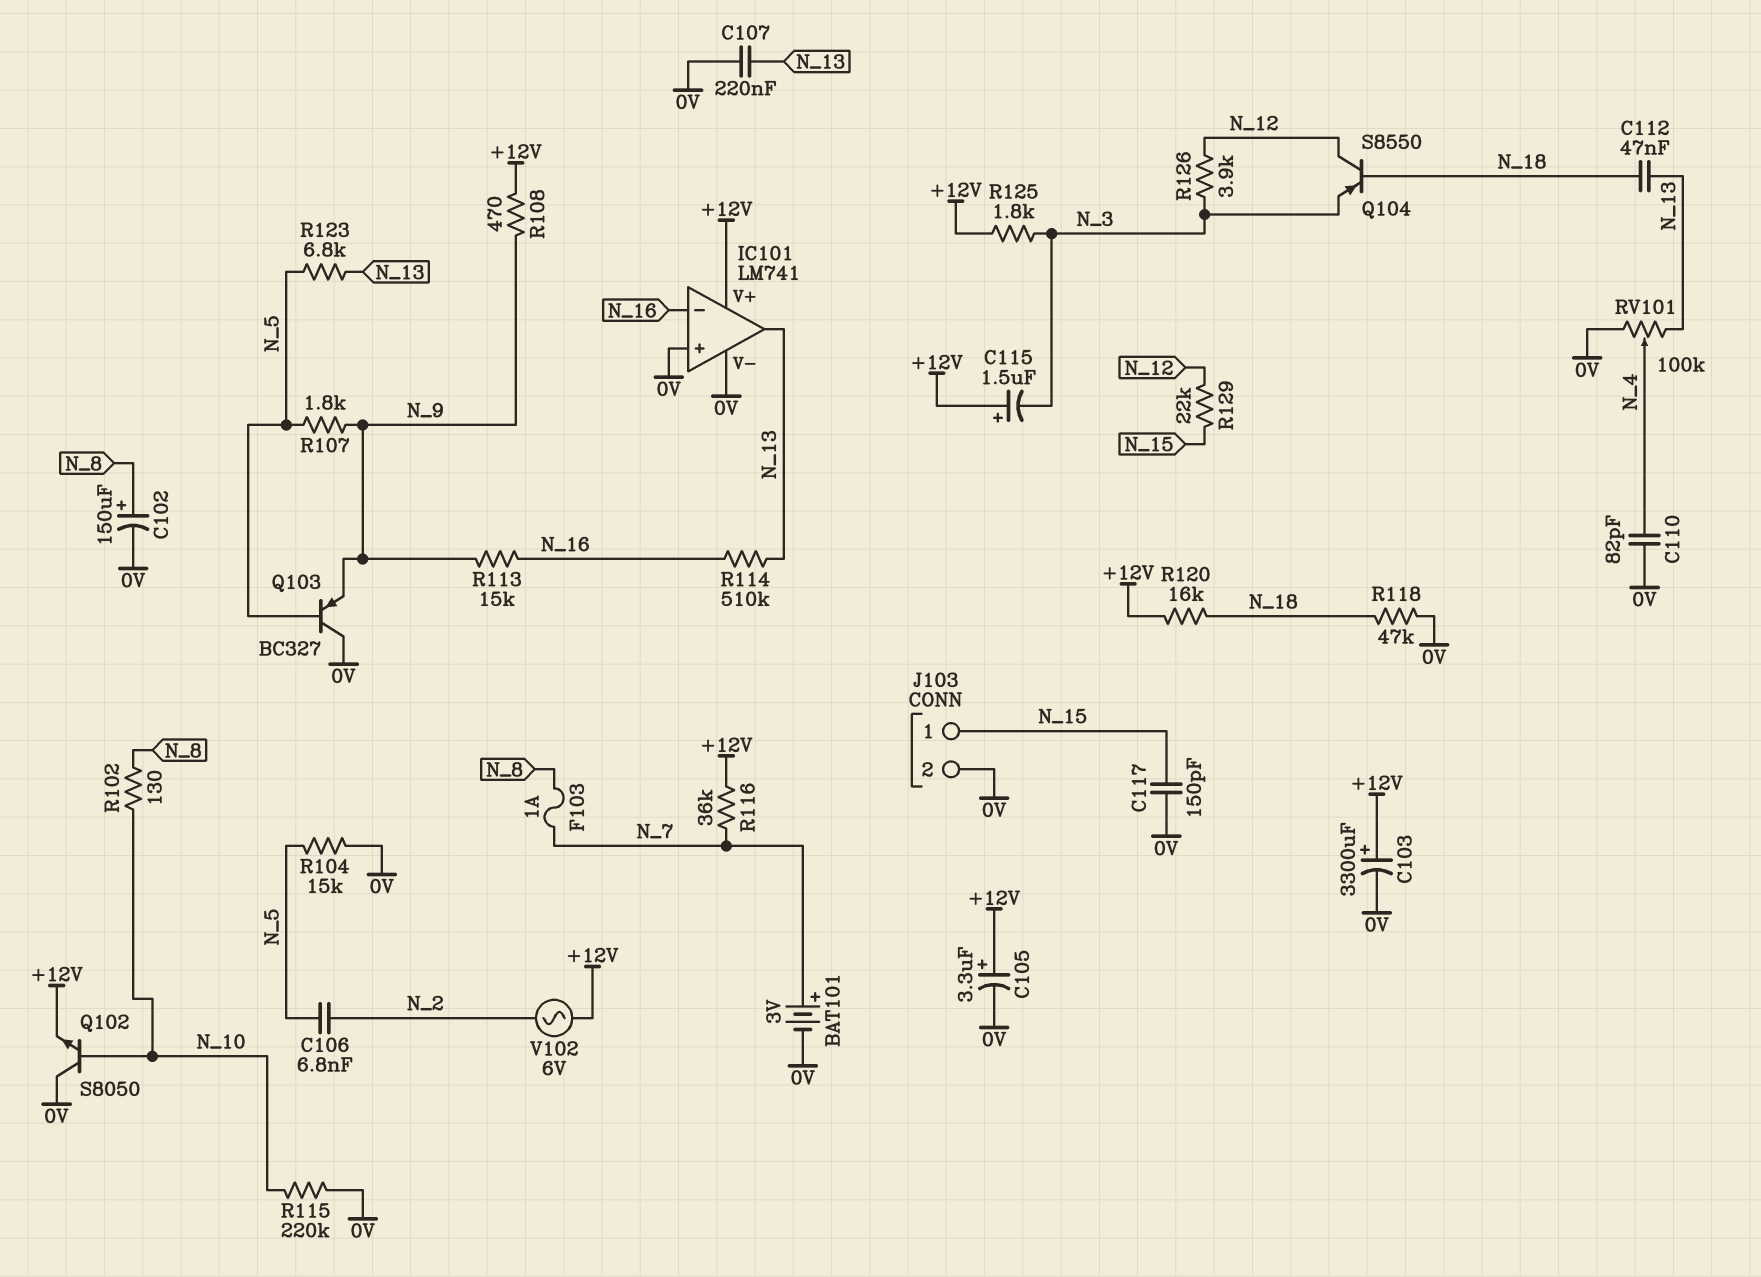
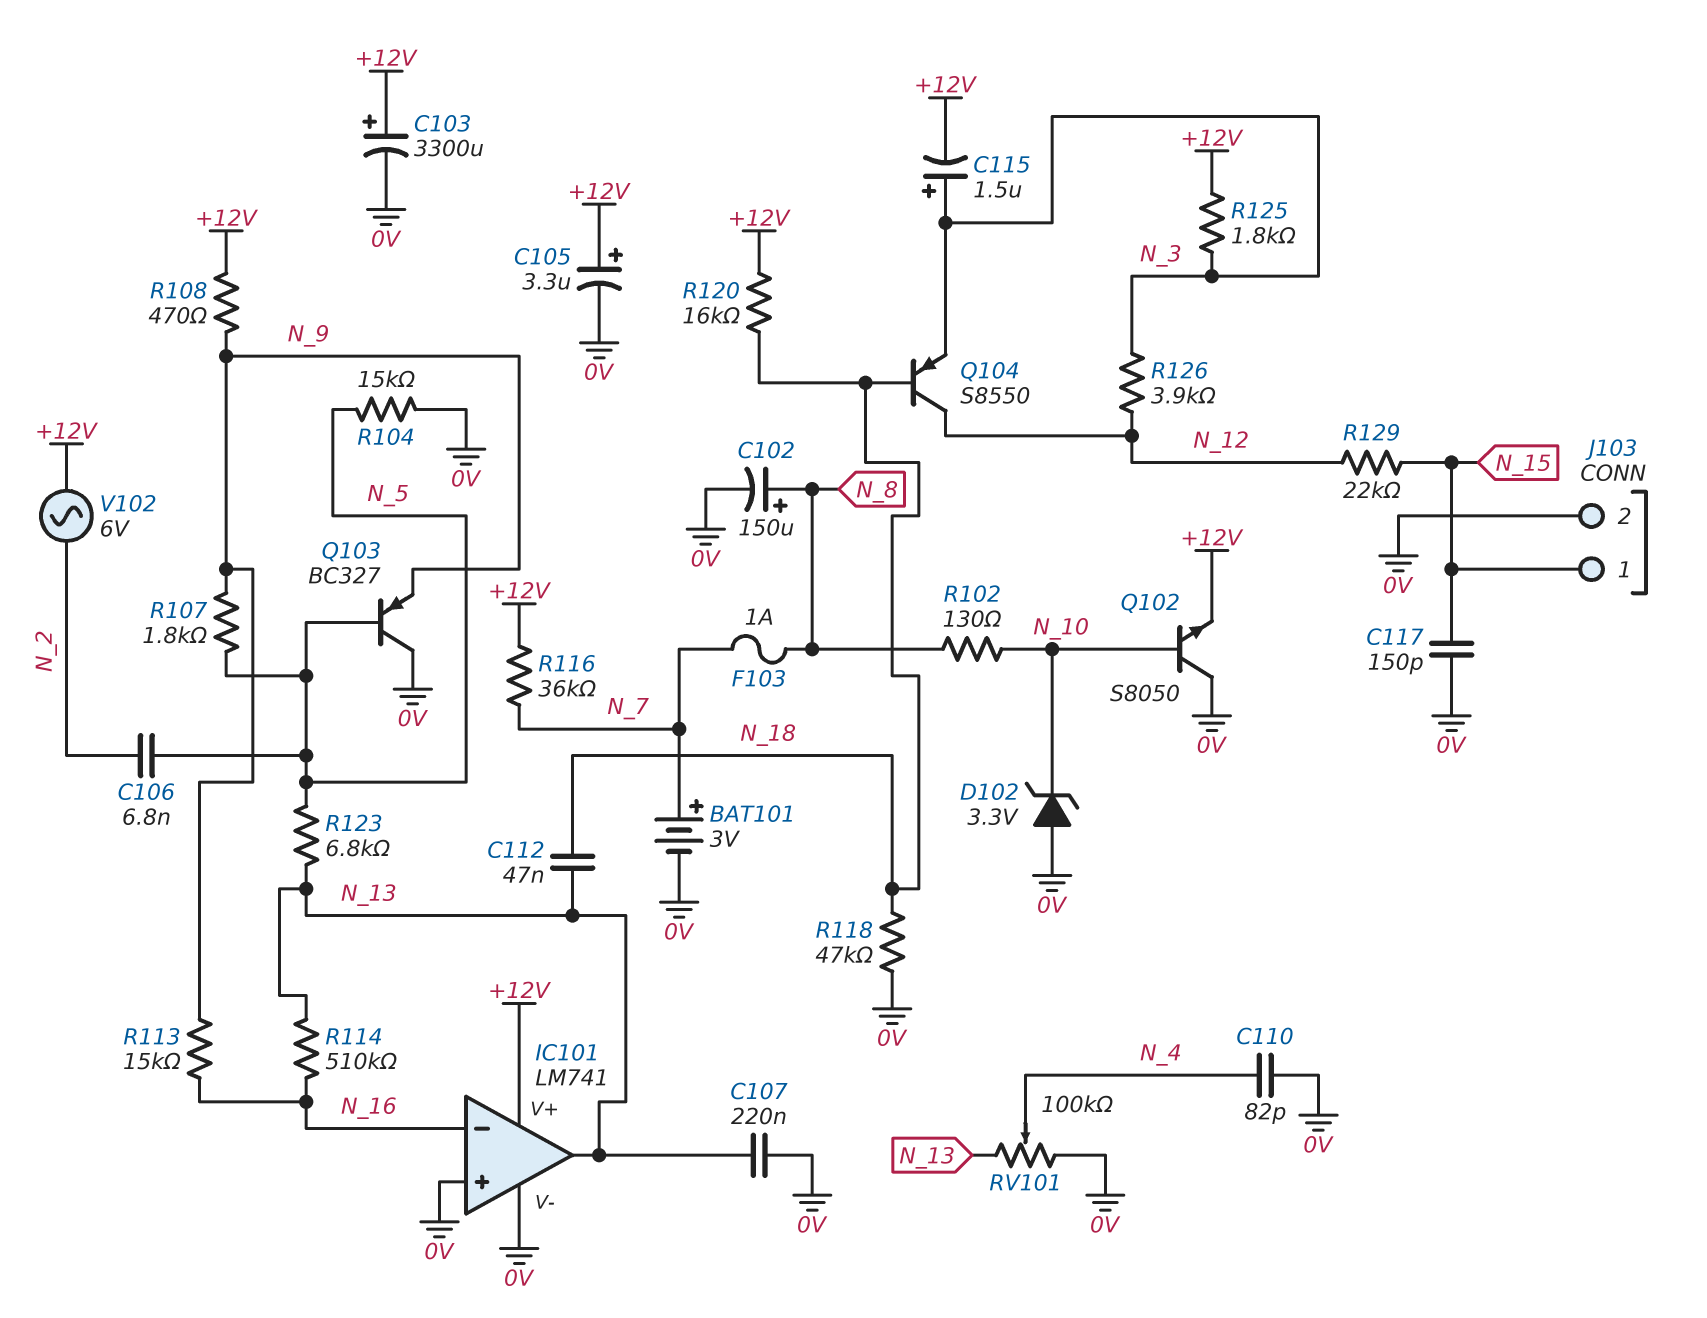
C115: 1.5uF (plus +12V, minus N_3) -> 1.5uF (plus N_3, minus +12V)
D102: none -> zener 3.3V (A 0V, K N_10)
R115: 220k (0V, N_10) -> none

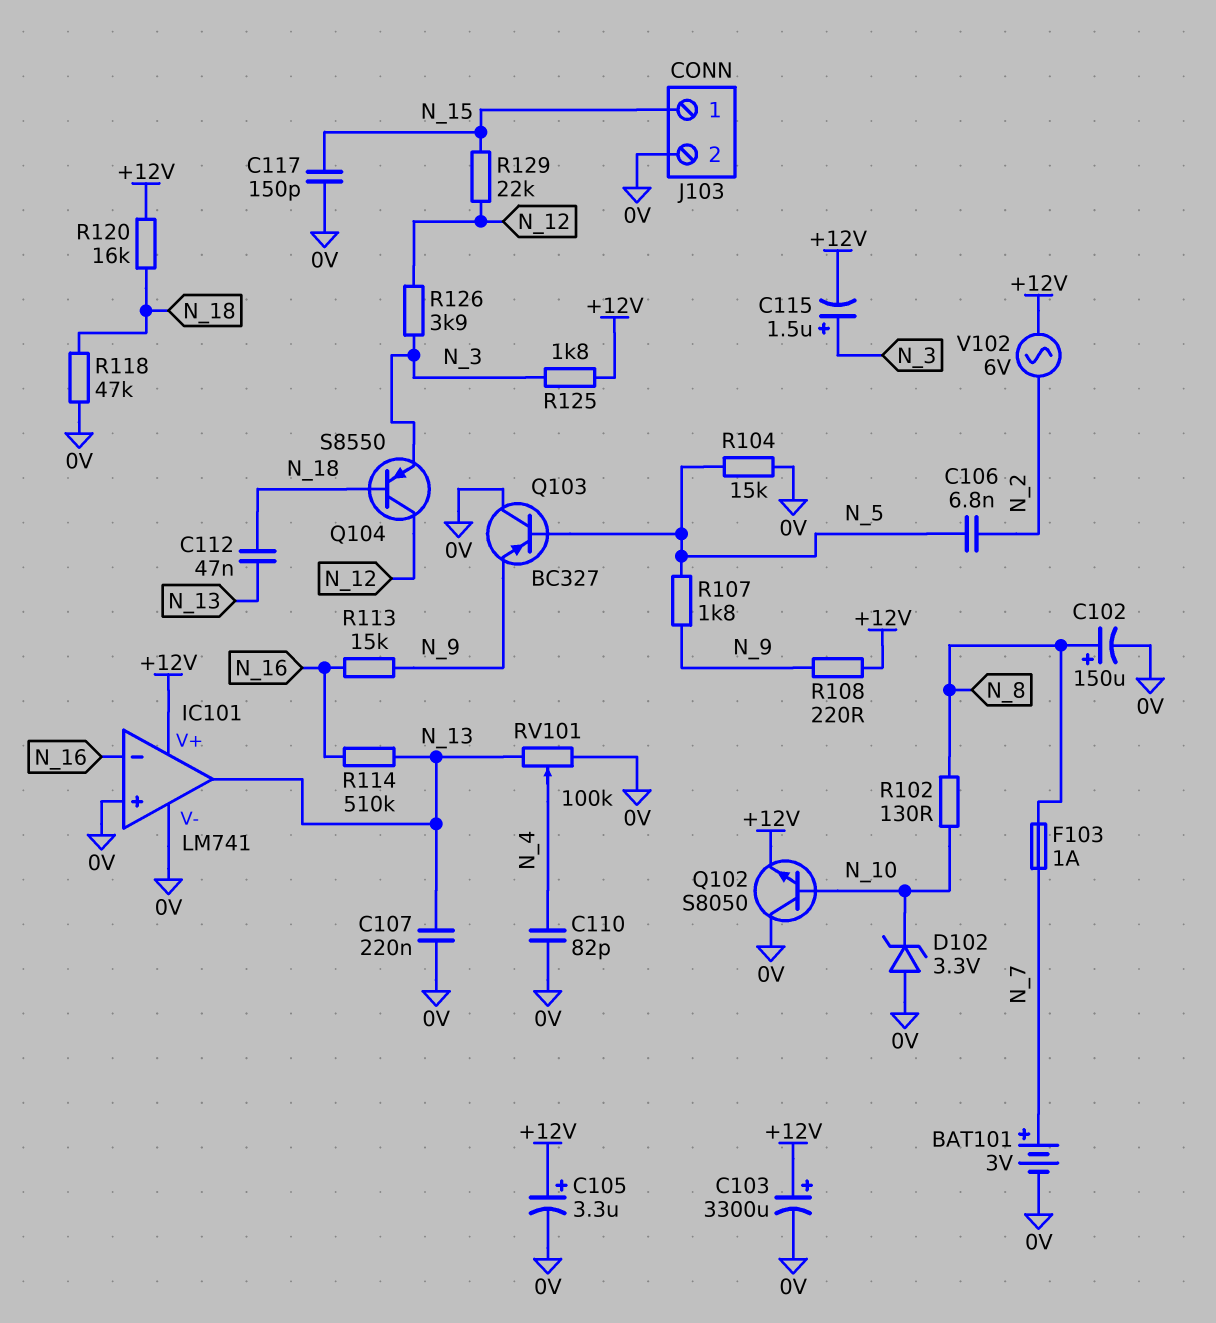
R108: 470 (+12V, N_9) -> 220 (+12V, N_9)
R116: 36k (+12V, N_7) -> none
R123: 6.8k (N_5, N_13) -> none

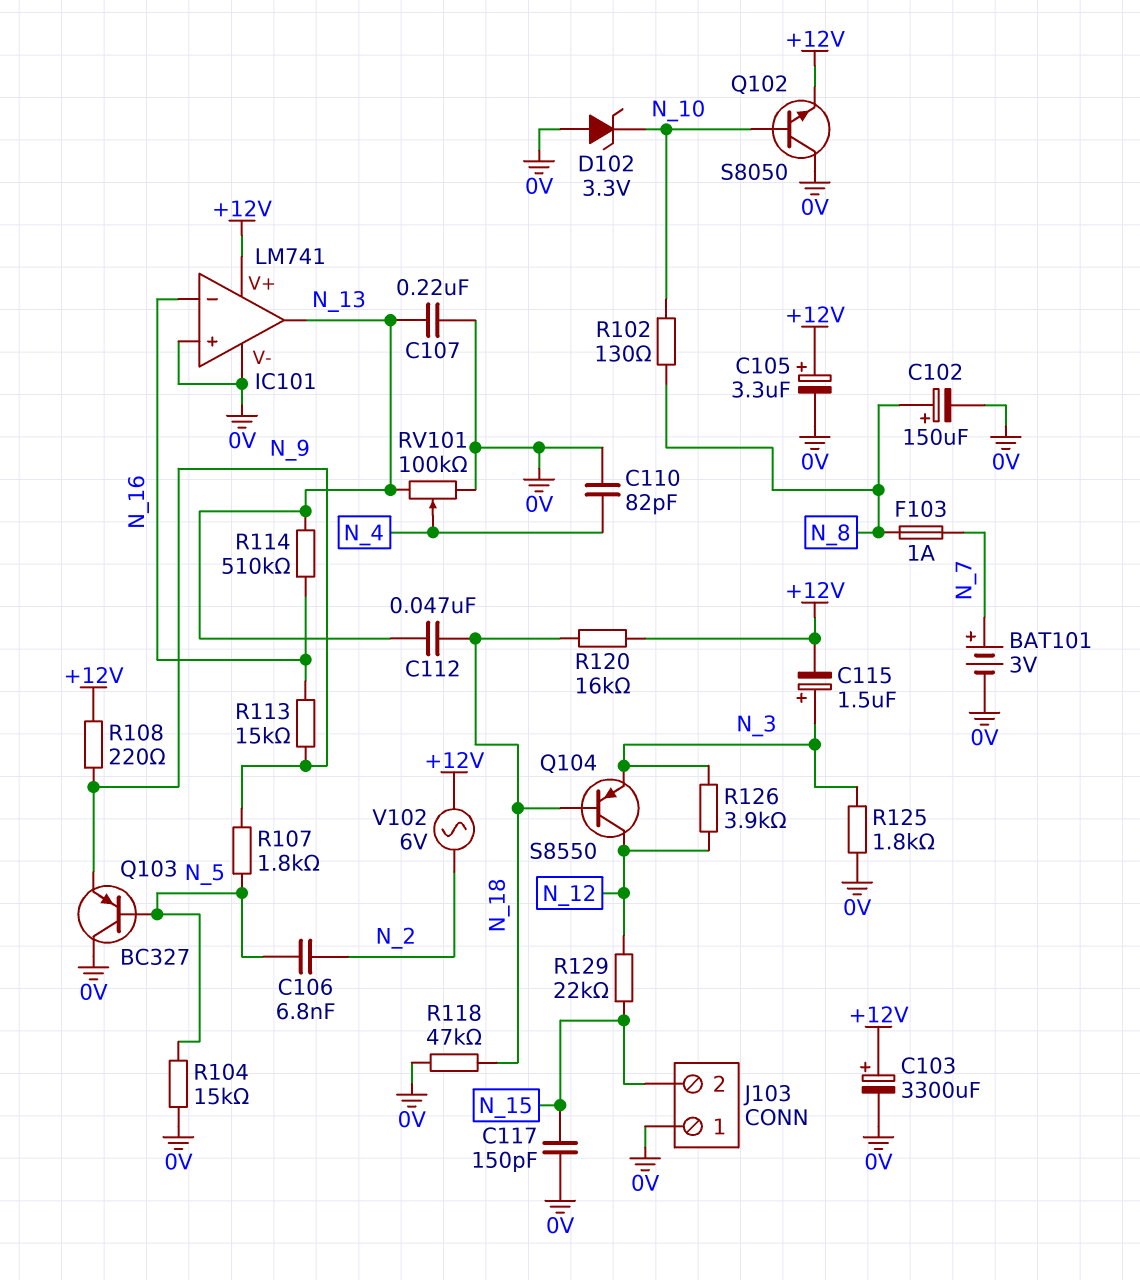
J103 pin 1: N_15 -> 0V
J103 pin 2: 0V -> N_15
R125: 1.8k (+12V, N_3) -> 1.8k (0V, N_3)

